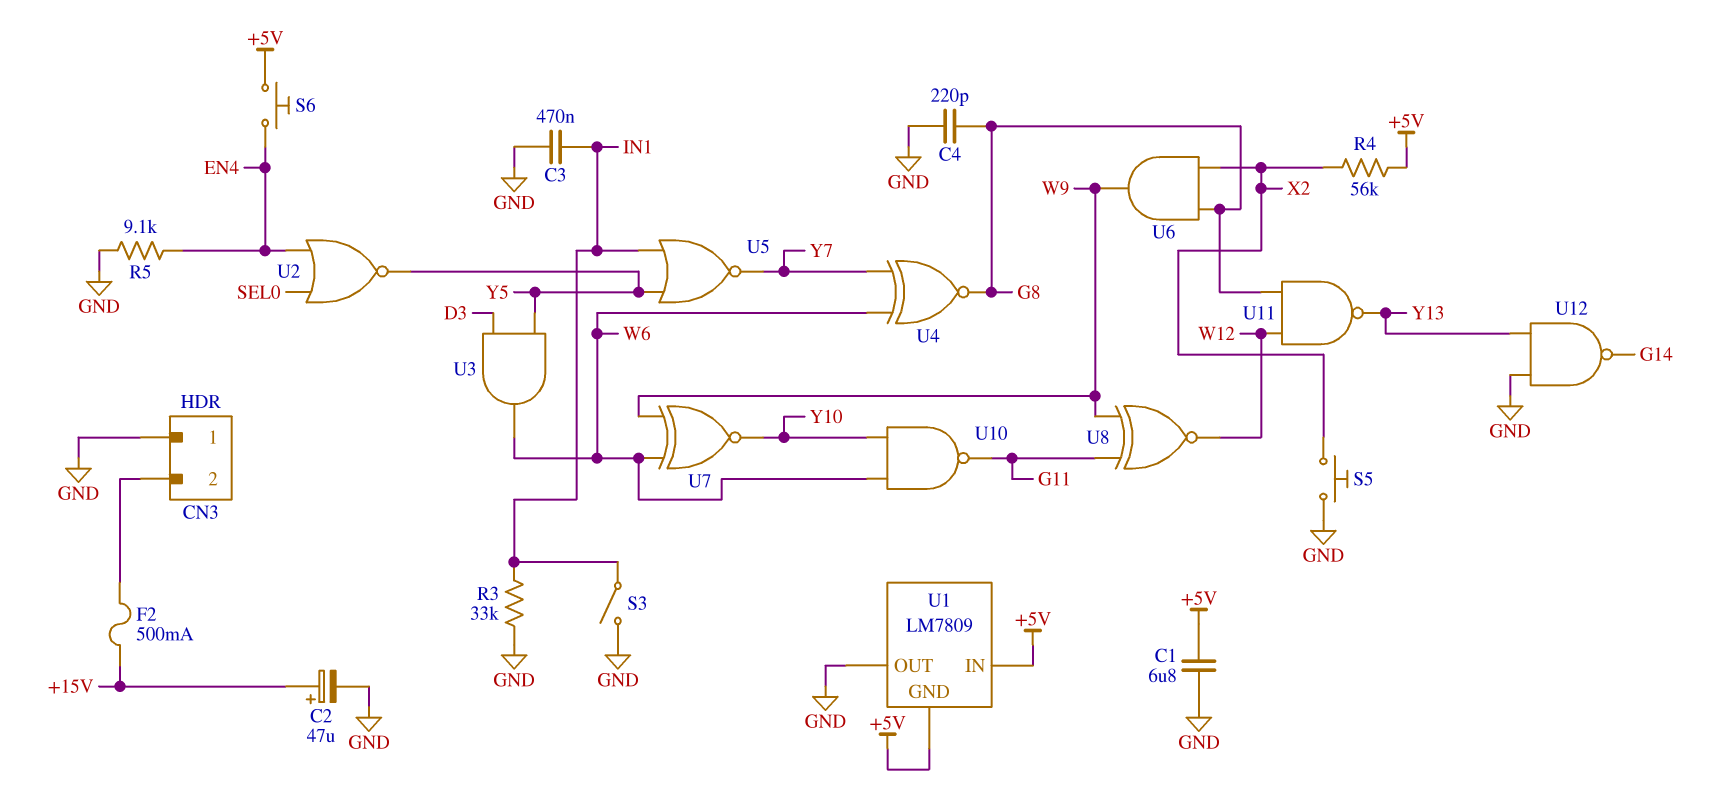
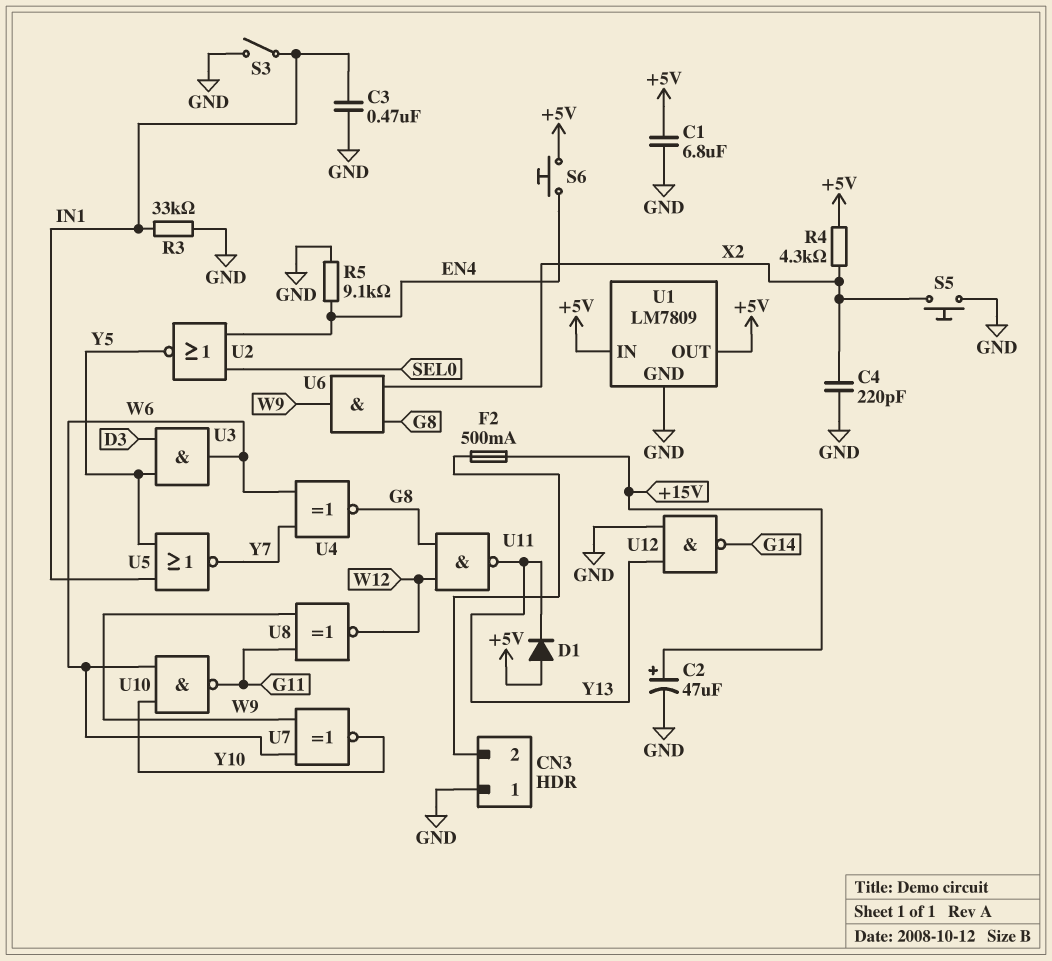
C4: 220pF (G8, GND) -> 220pF (GND, X2)
D1: none -> diode (A +5V, K Y13)
R4: 56k (+5V, X2) -> 4.3k (+5V, X2)
U1 pin GND: +5V -> GND
U1 pin OUT: GND -> +5V

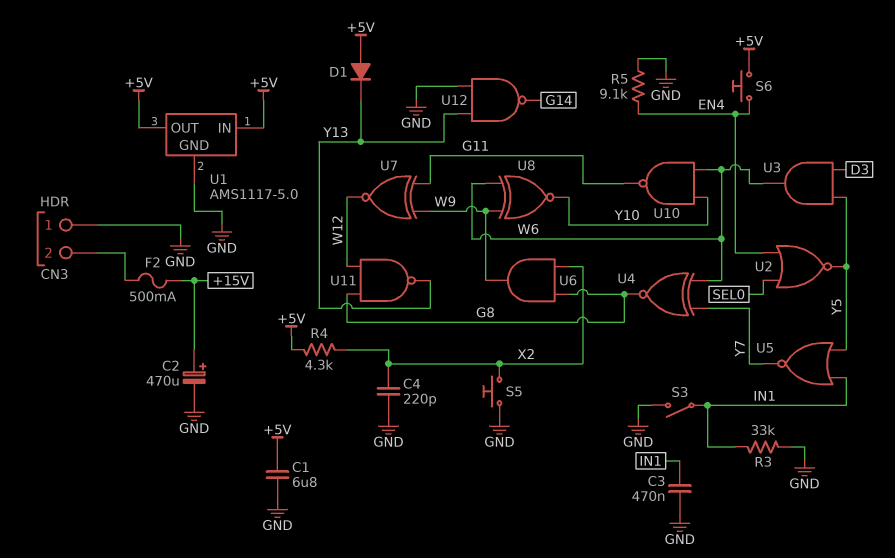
C2: 47uF (plus +15V, minus GND) -> 470uF (plus +15V, minus GND)
U1: LM7809 -> AMS1117-5.0
U7: XNOR (in W6, in W9, out Y10) -> XNOR (in G11, in W9, out W12)
U8: XNOR (in G11, in W9, out W12) -> XNOR (in W6, in W9, out Y10)

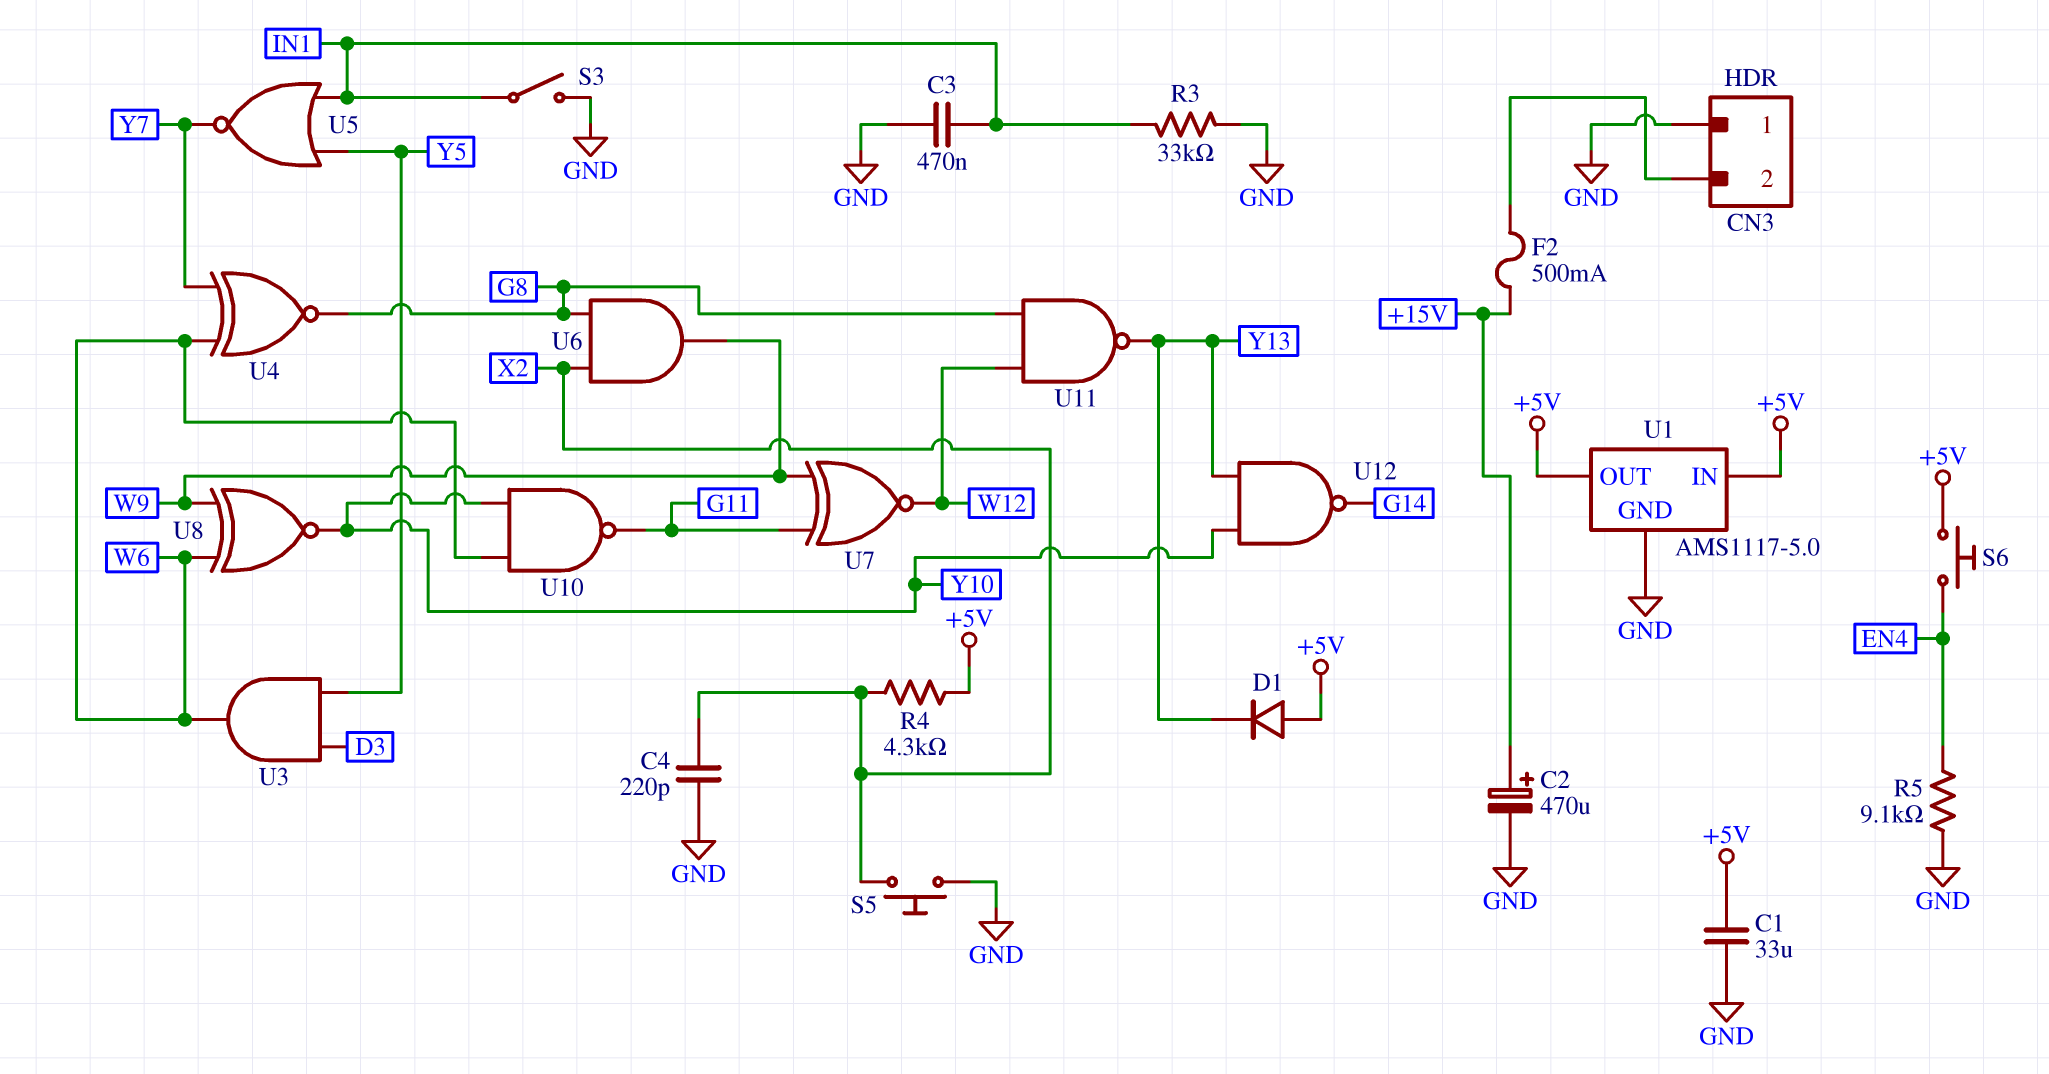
C1: 6.8uF (+5V, GND) -> 33uF (+5V, GND)
U2: NOR (in EN4, in SEL0, out Y5) -> none
U12: NAND (in GND, in Y13, out G14) -> NAND (in Y10, in Y13, out G14)

